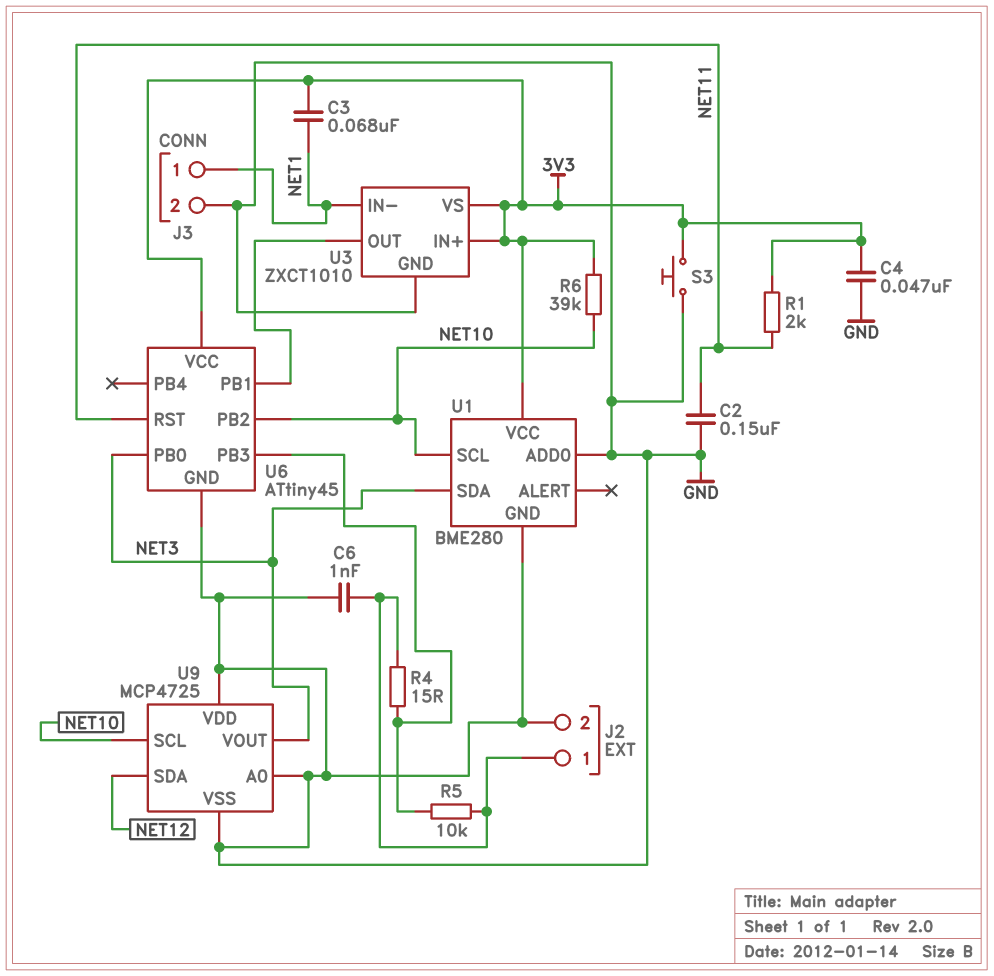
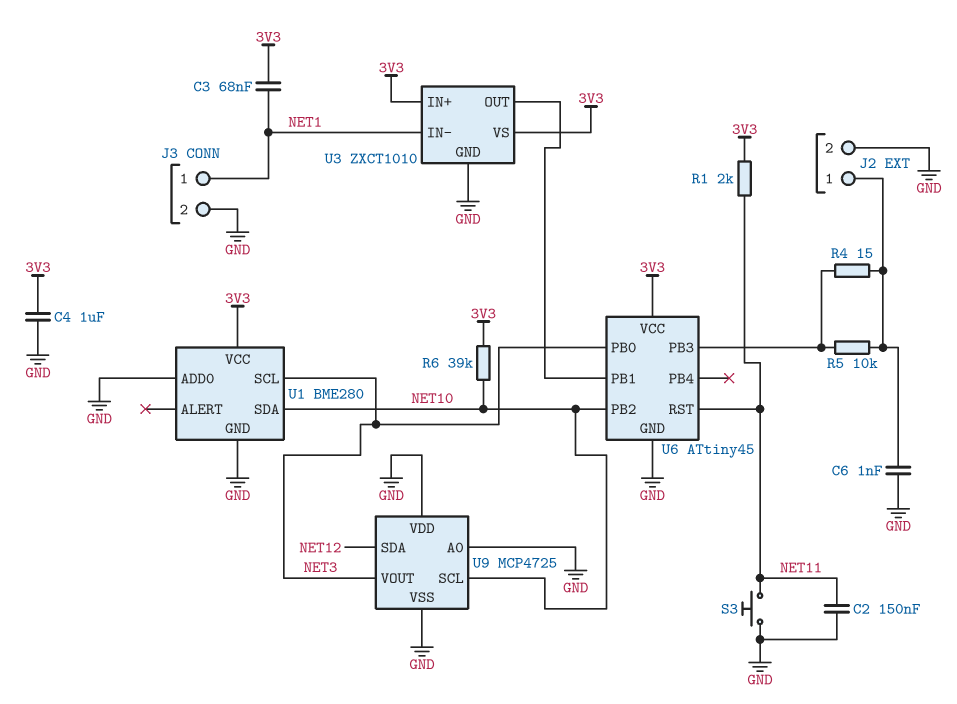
C4: 47nF (3V3, GND) -> 1uF (3V3, GND)
S3: button (3V3, GND) -> button (GND, NET11)
U1 pin SCL: NET10 -> NET3
U1 pin SDA: NET3 -> NET10

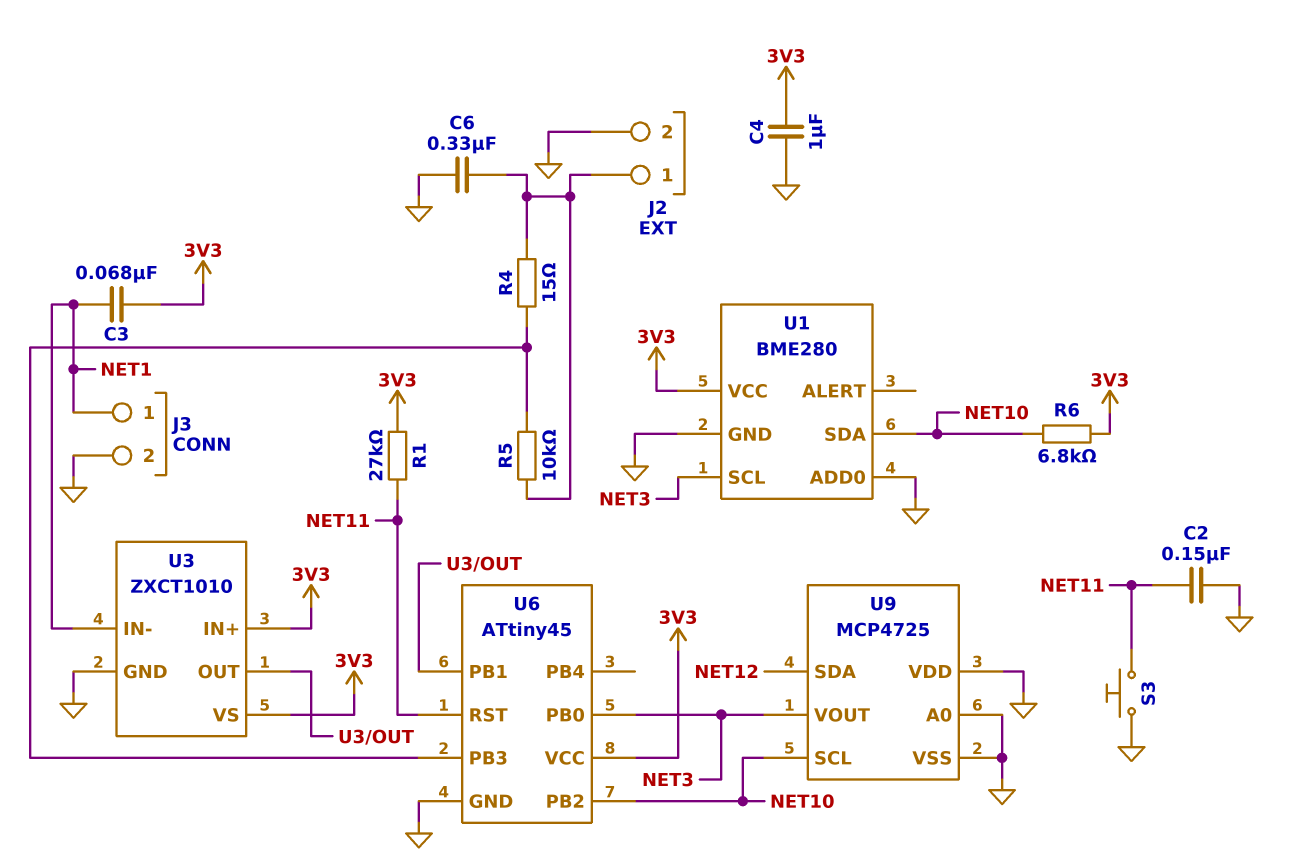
C6: 1nF (GND, J2/1) -> 330nF (GND, J2/1)
R1: 2k (3V3, NET11) -> 27k (3V3, NET11)
R6: 39k (3V3, NET10) -> 6.8k (3V3, NET10)

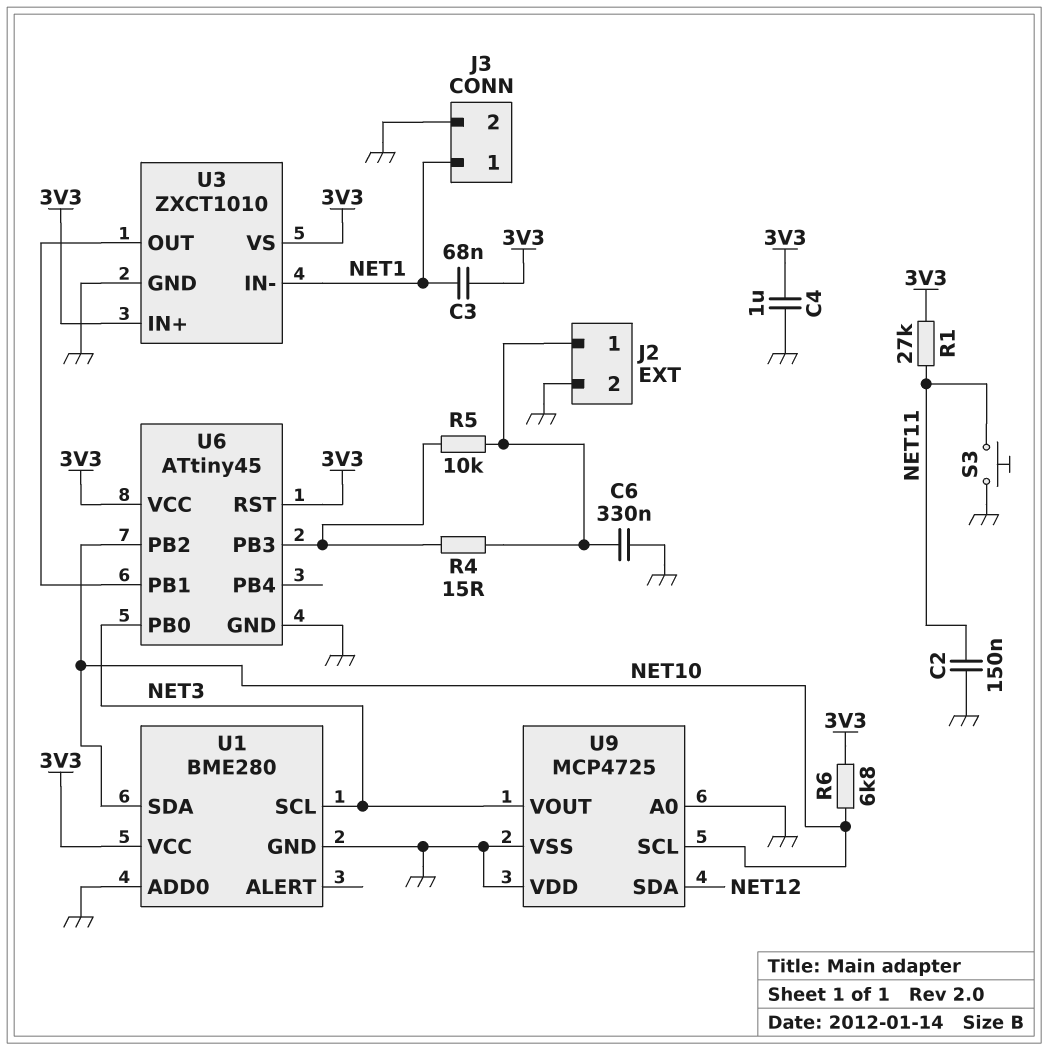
U6 pin RST: NET11 -> 3V3

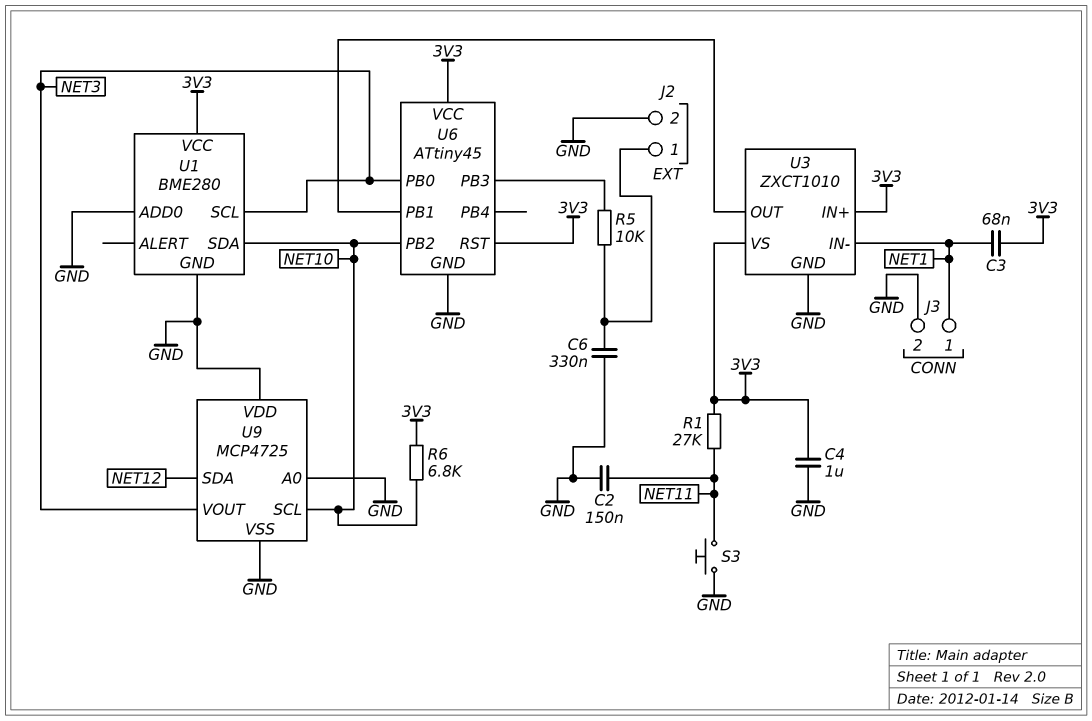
R4: 15 (J2/1, U6/PB3) -> none

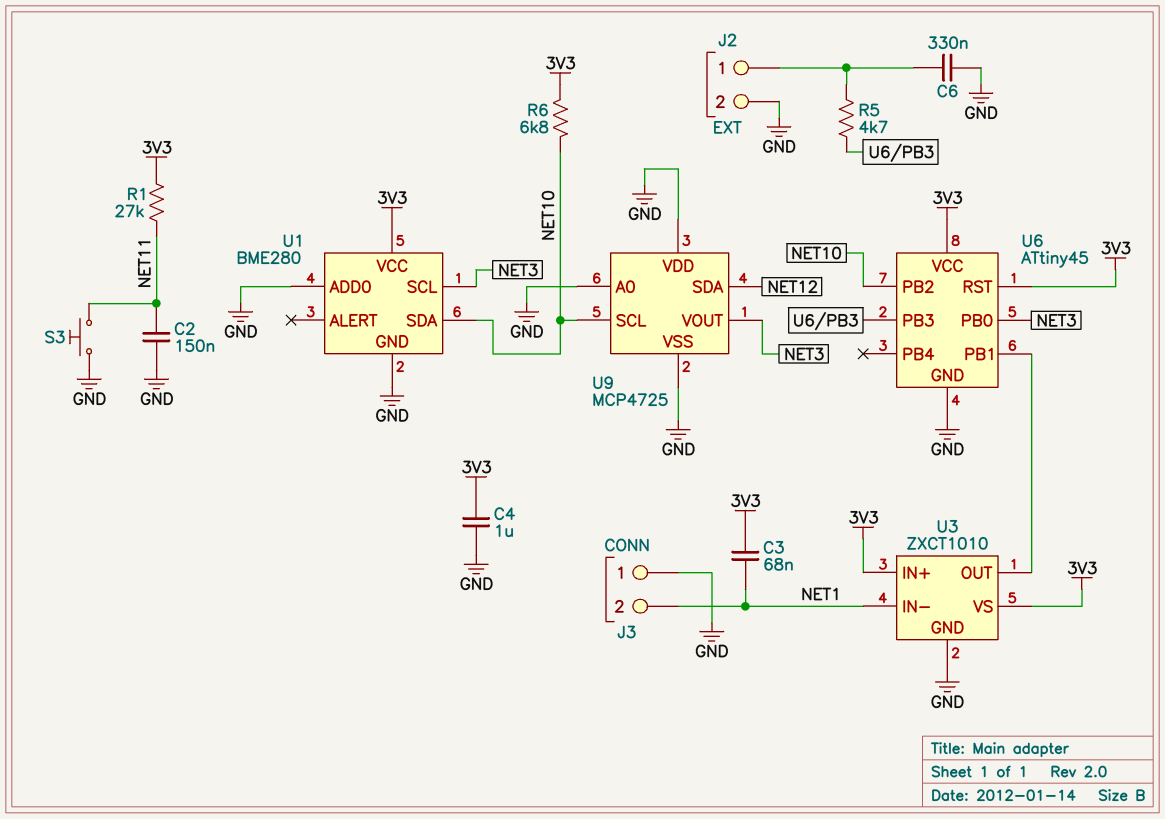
J3 pin 1: NET1 -> GND
J3 pin 2: GND -> NET1
R5: 10k (J2/1, U6/PB3) -> 4.7k (J2/1, U6/PB3)

